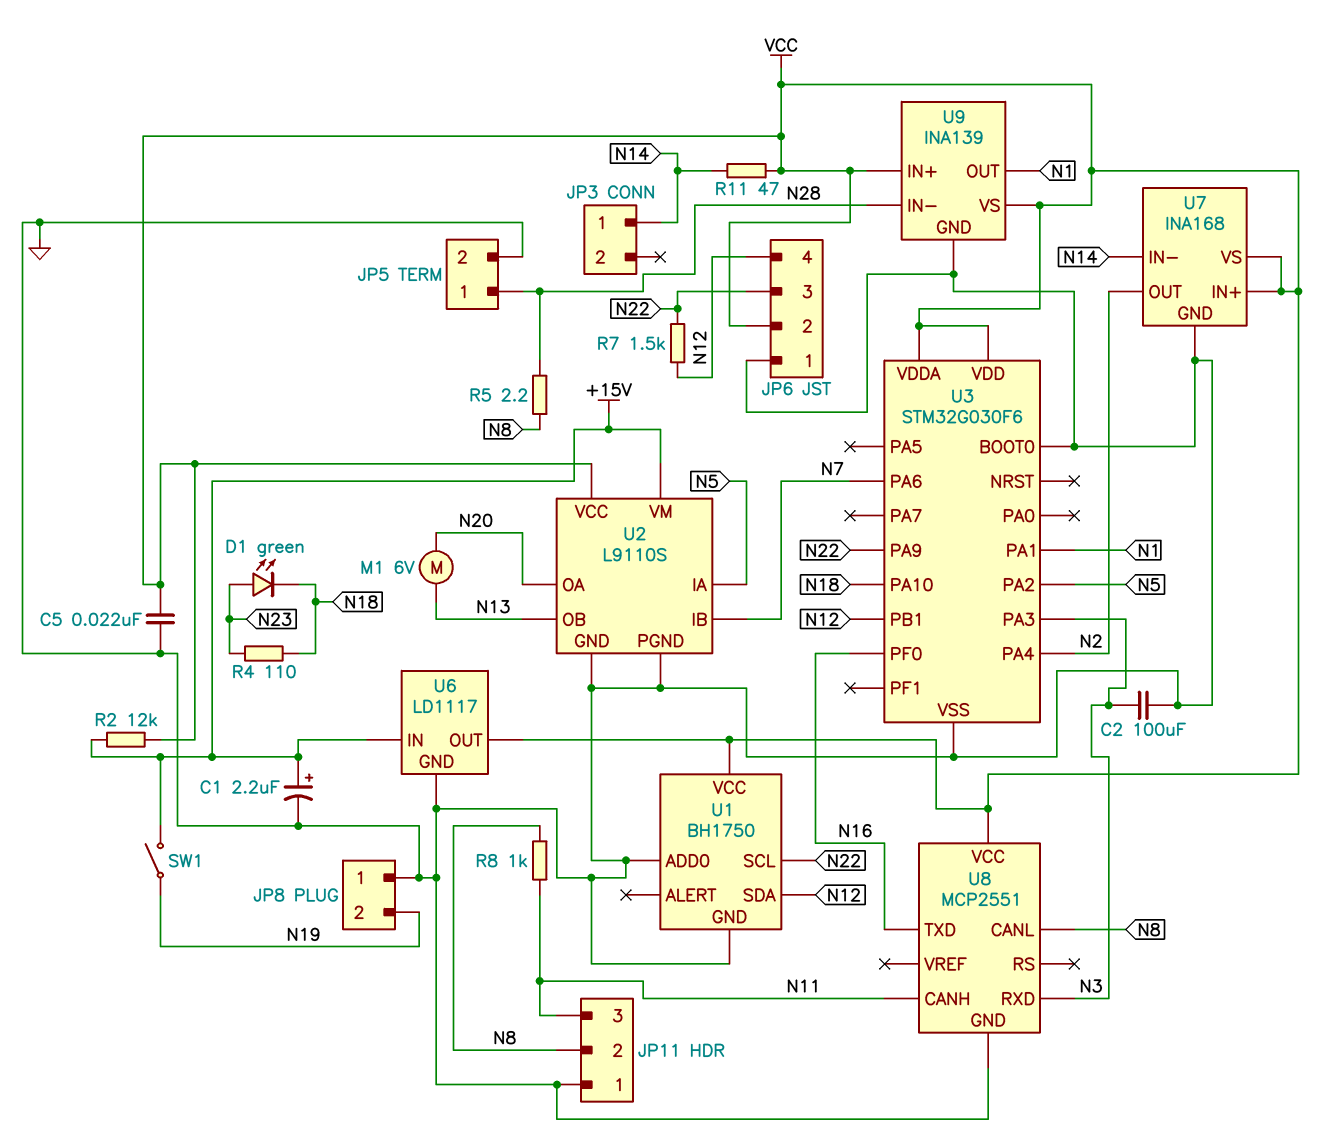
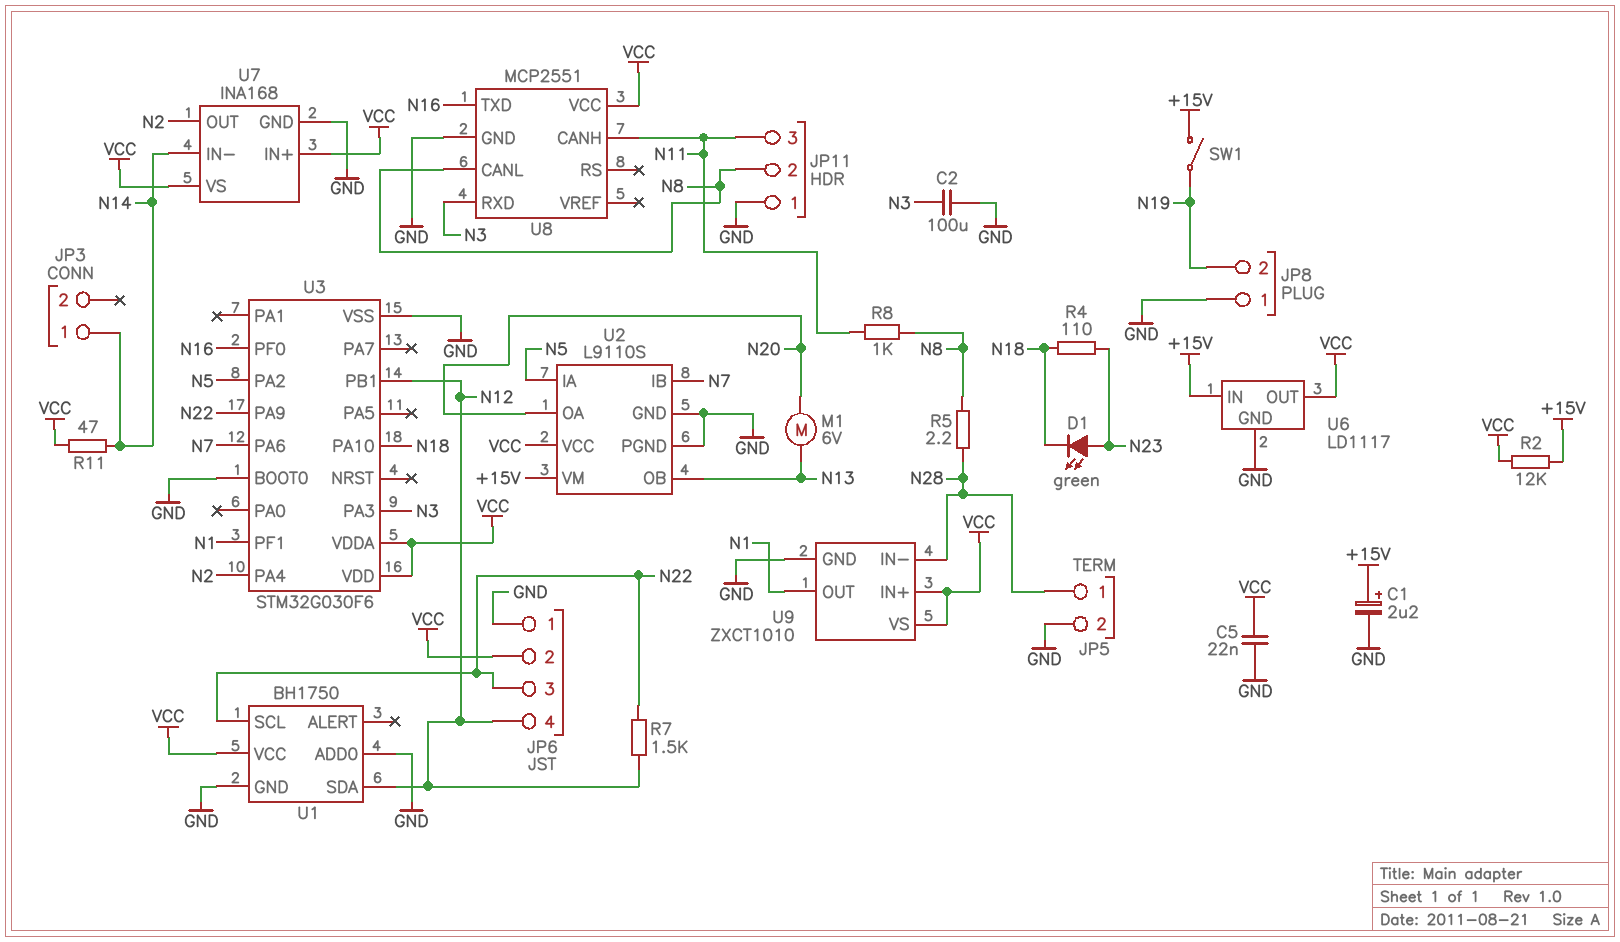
U3 pin PA1: N1 -> none
U3 pin PF1: none -> N1
U9: INA139 -> ZXCT1010

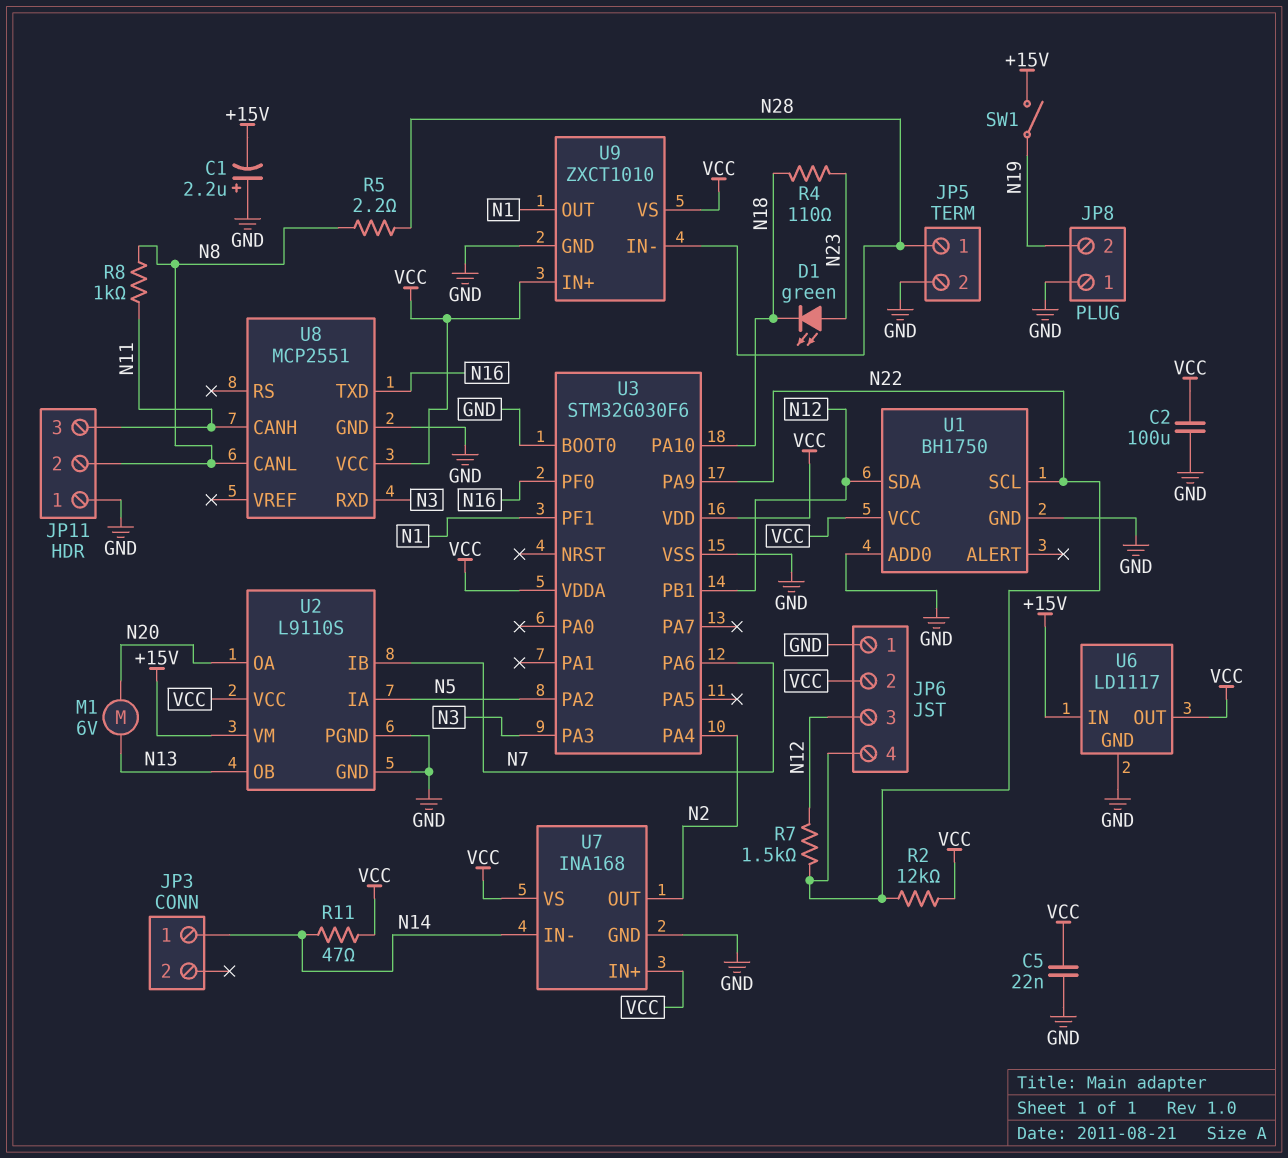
C1: 2.2uF (plus +15V, minus GND) -> 2.2uF (plus GND, minus +15V)
C2: 100uF (GND, N3) -> 100uF (GND, VCC)
JP6 pin 3: N22 -> N12
JP6 pin 4: N12 -> N22
R2: 12k (+15V, VCC) -> 12k (N22, VCC)

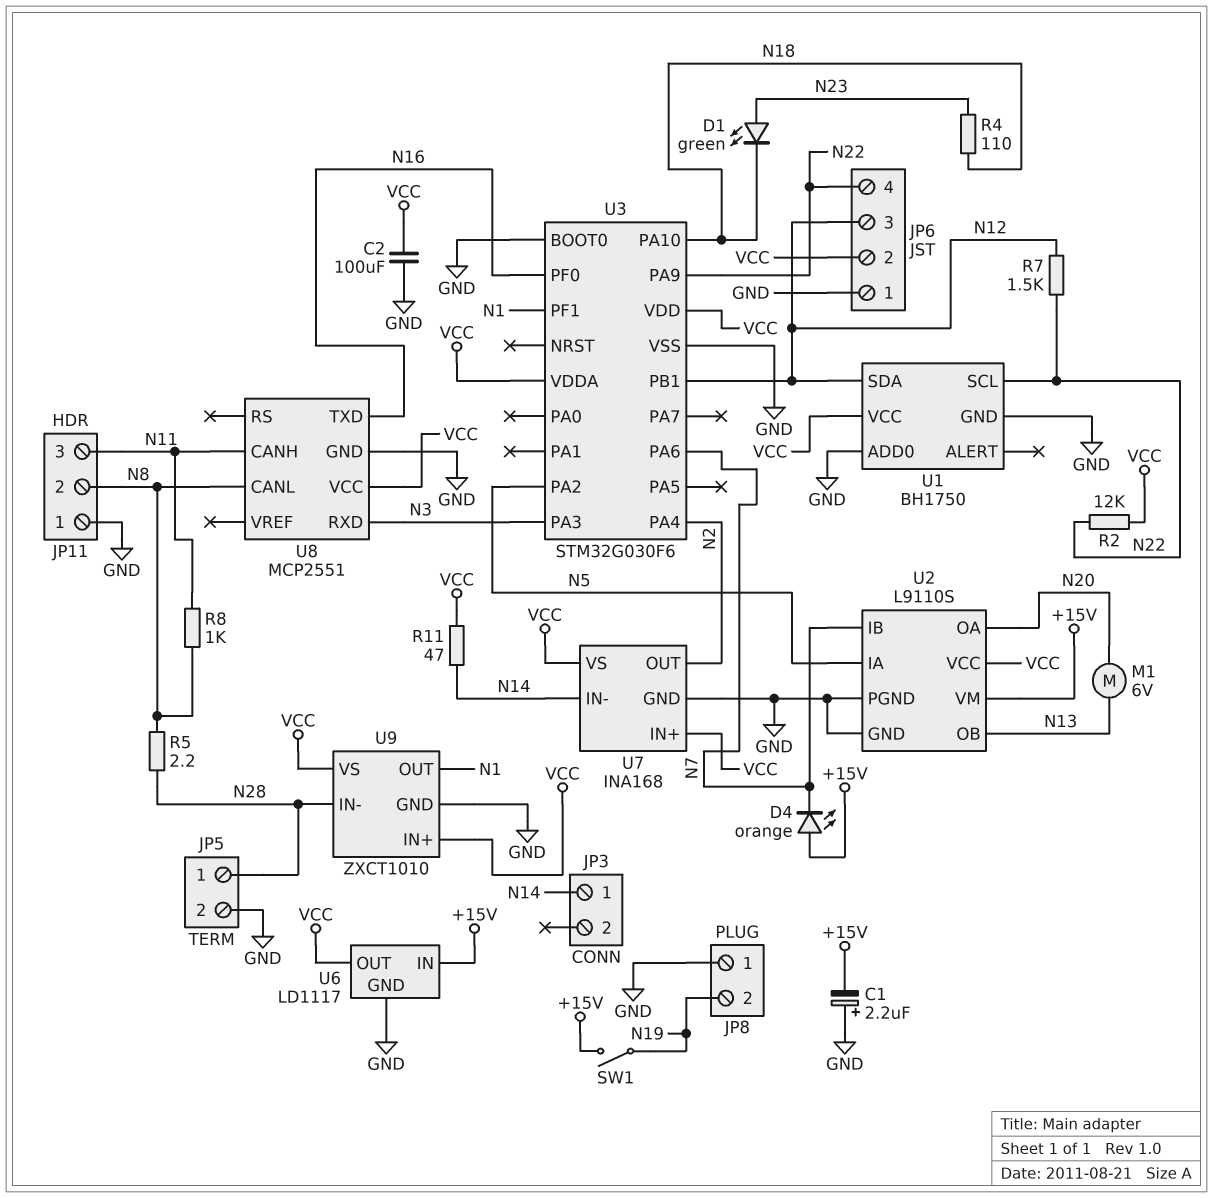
C5: 22nF (GND, VCC) -> none
D4: none -> LED orange (A +15V, K N7)

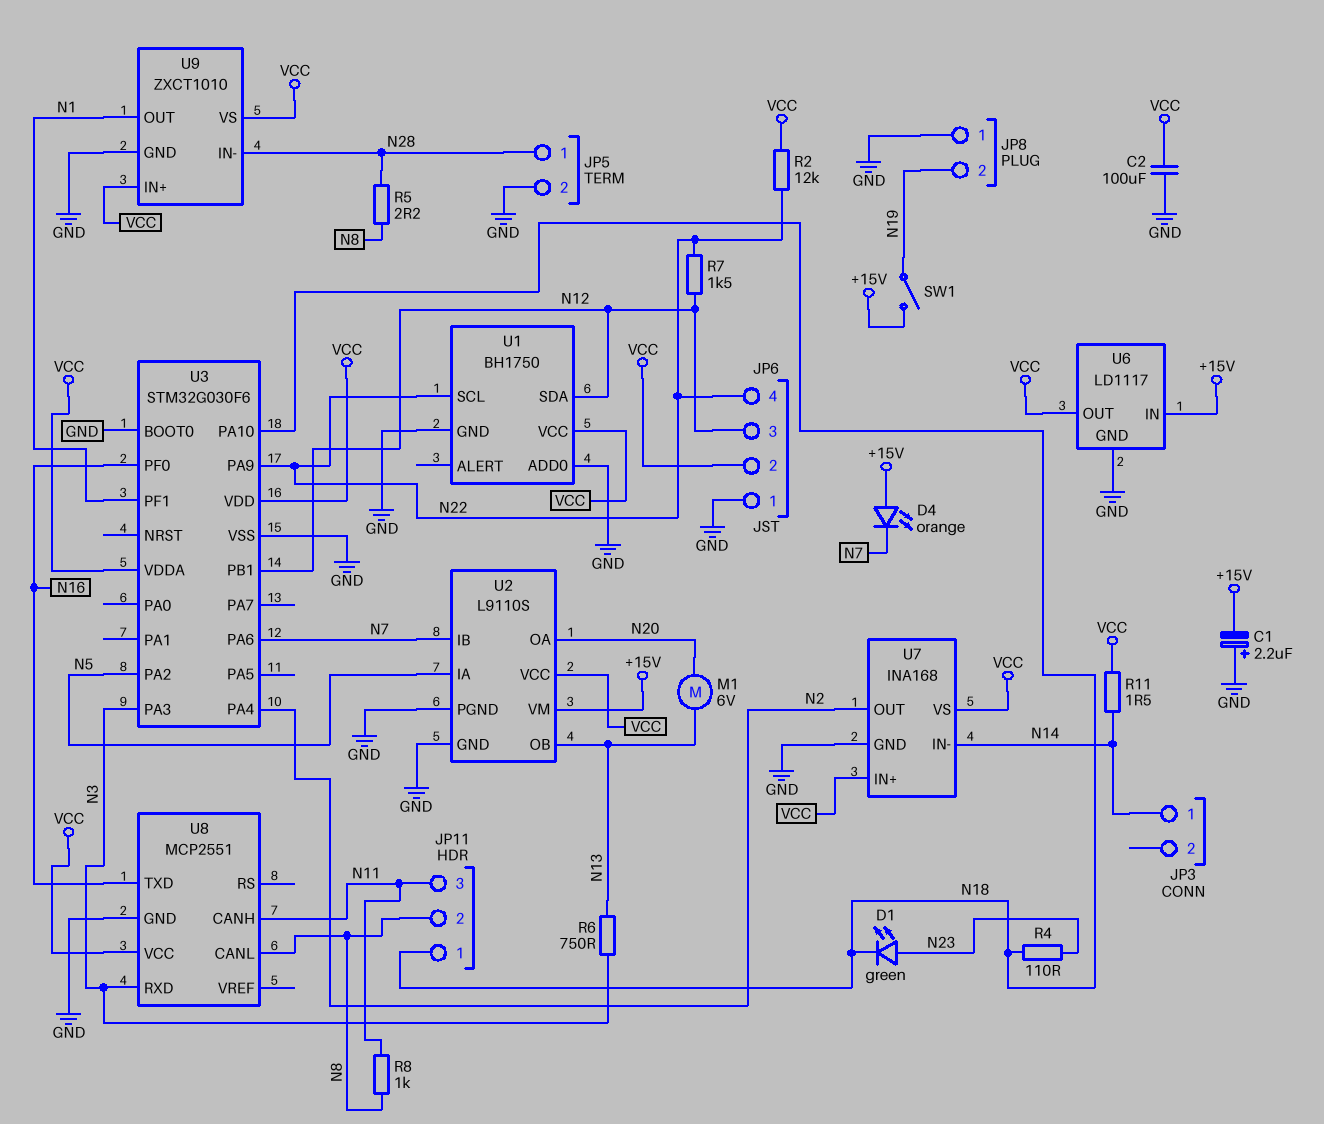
JP11 pin 1: GND -> N18
R6: none -> 750 (N3, N13)
R11: 47 (N14, VCC) -> 1.5 (N14, VCC)

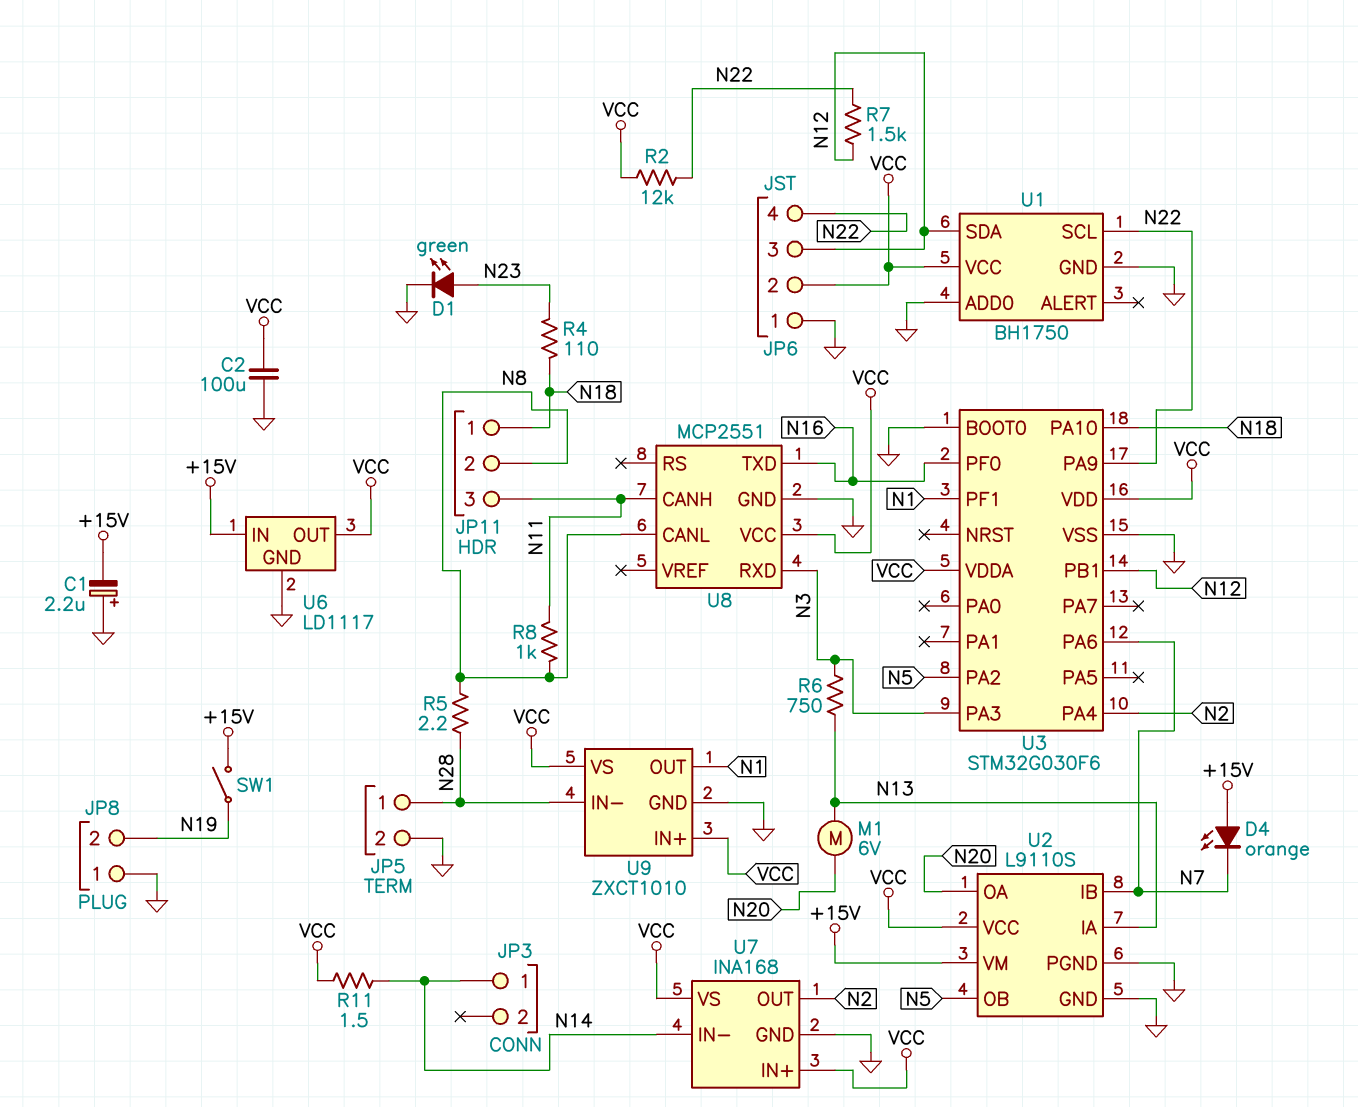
D1: LED green (A N23, K N18) -> LED green (A N23, K GND)
U2 pin IA: N5 -> N13
U2 pin OB: N13 -> N5

